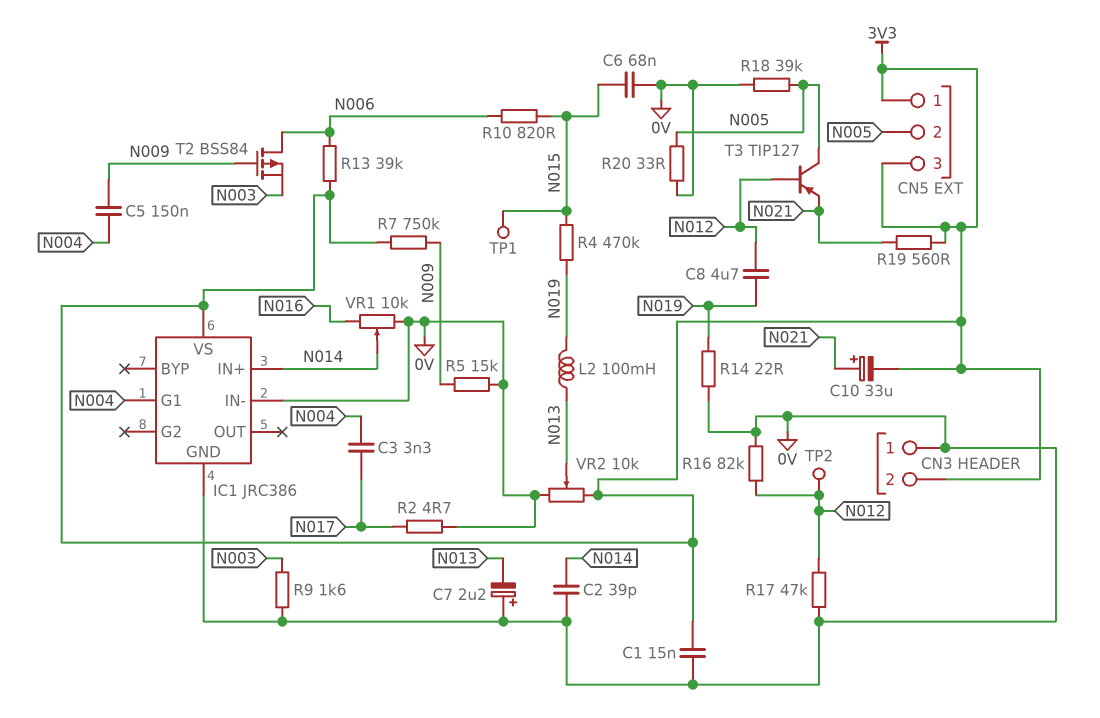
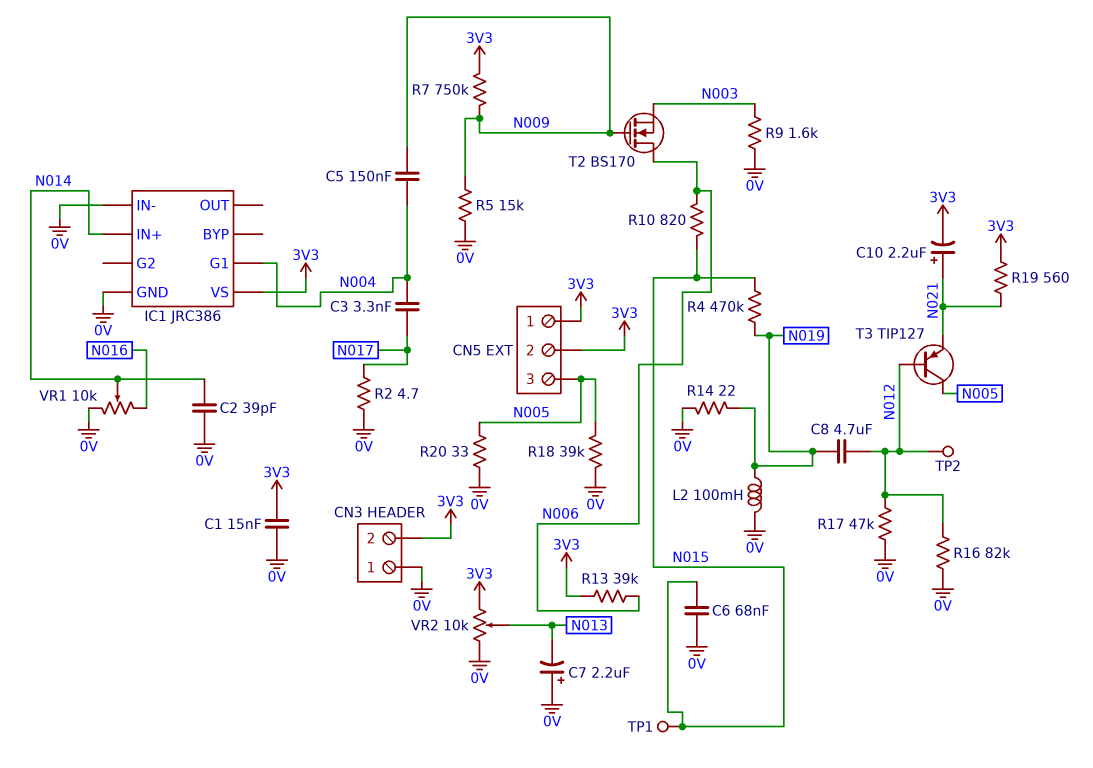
C10: 33uF (plus N021, minus 3V3) -> 2.2uF (plus N021, minus 3V3)
CN5 pin 2: N005 -> 3V3
CN5 pin 3: 3V3 -> N005
L2: 100mH (N013, N019) -> 100mH (0V, N019)
T2: PMOS BSS84 (G N009, D N006, S N003) -> NMOS BS170 (G N009, D N006, S N003)

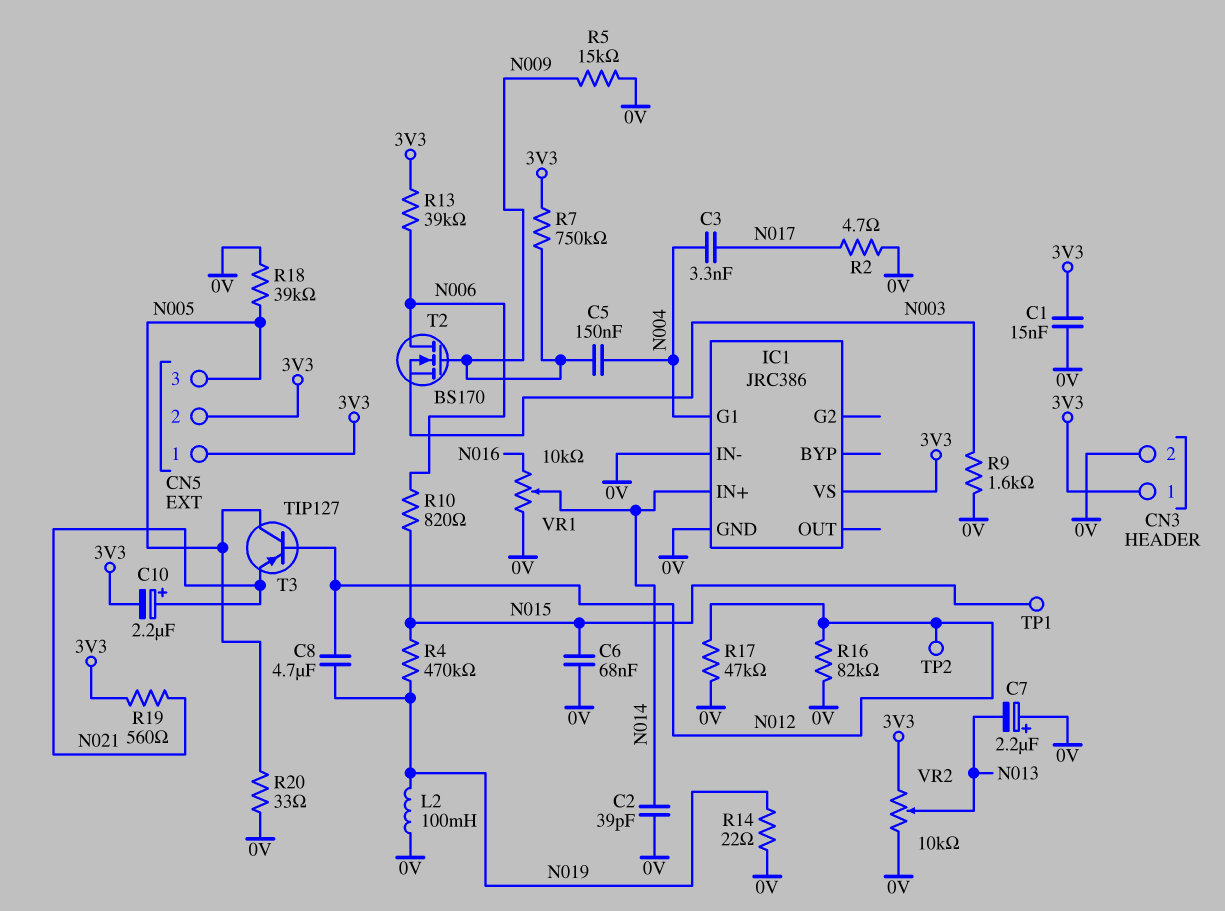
CN3 pin 1: 0V -> 3V3
CN3 pin 2: 3V3 -> 0V

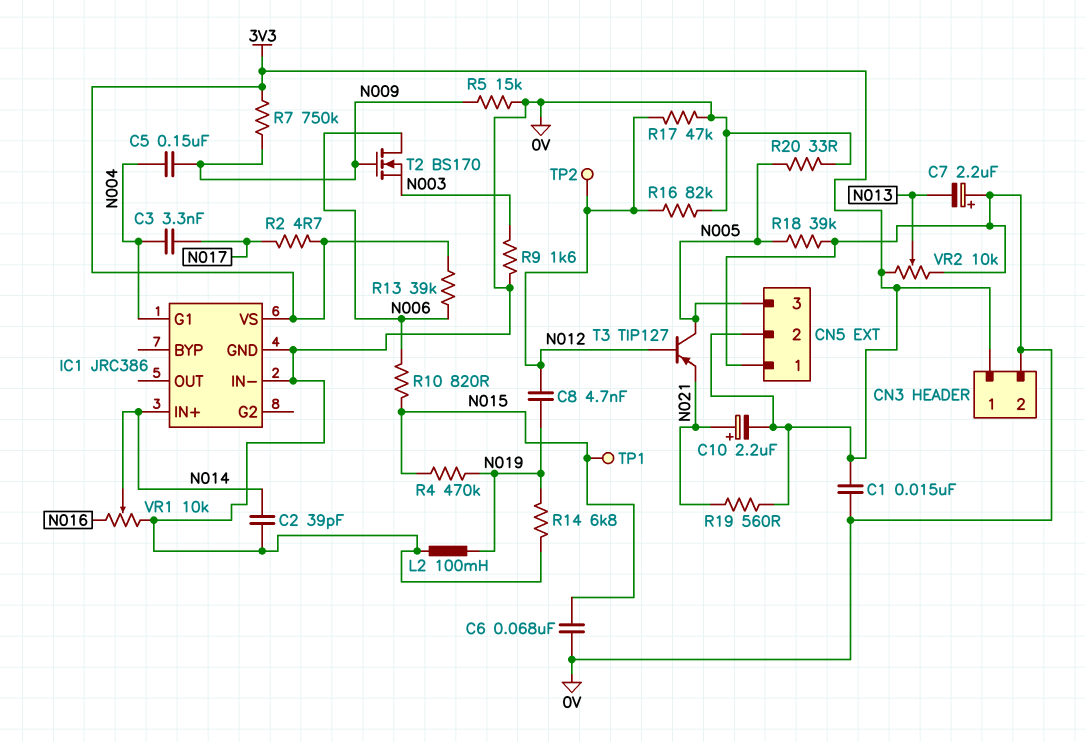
C8: 4.7uF (N012, N019) -> 4.7nF (N012, N019)
CN5 pin 1: 3V3 -> 0V
R2: 4.7 (0V, N017) -> 4.7 (3V3, N017)
R14: 22 (0V, N019) -> 6.8k (0V, N019)

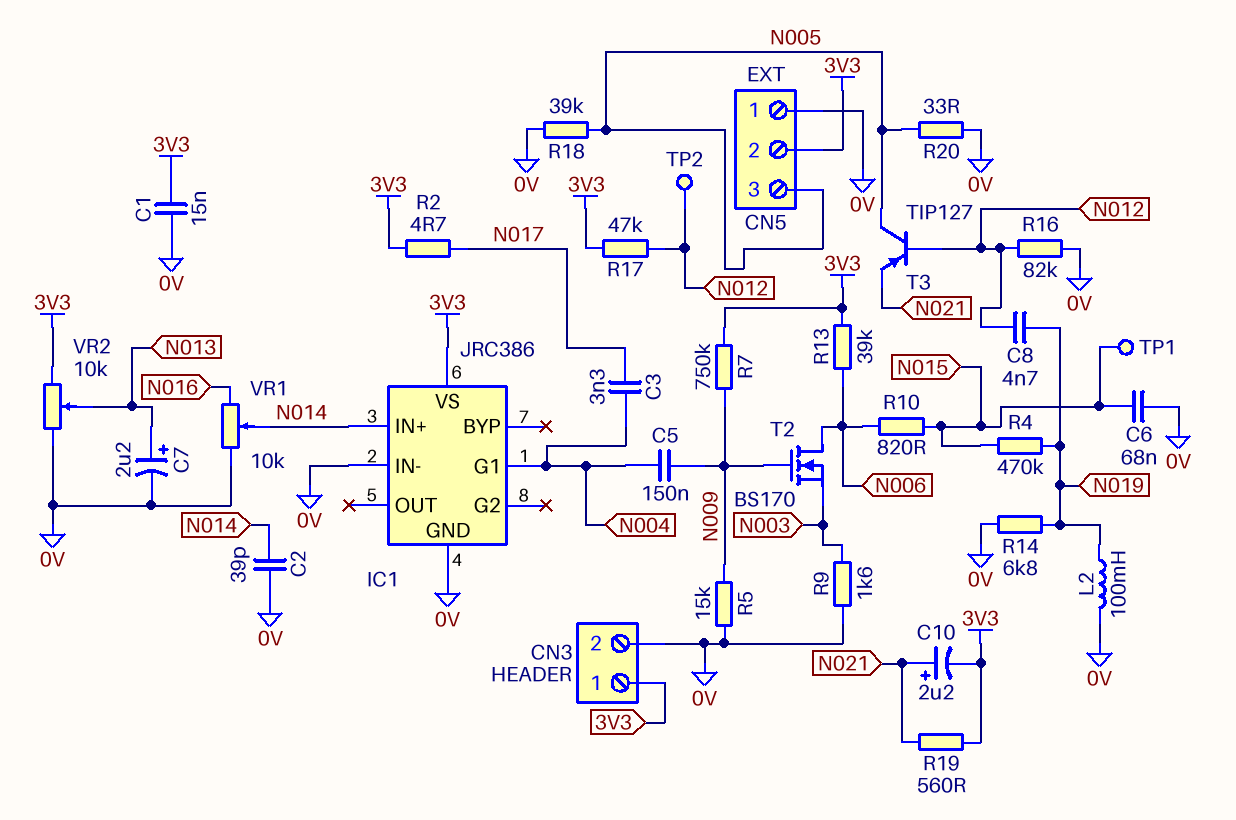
C7: 2.2uF (plus 0V, minus N013) -> 2.2uF (plus N013, minus 0V)
R17: 47k (0V, N012) -> 47k (3V3, N012)

